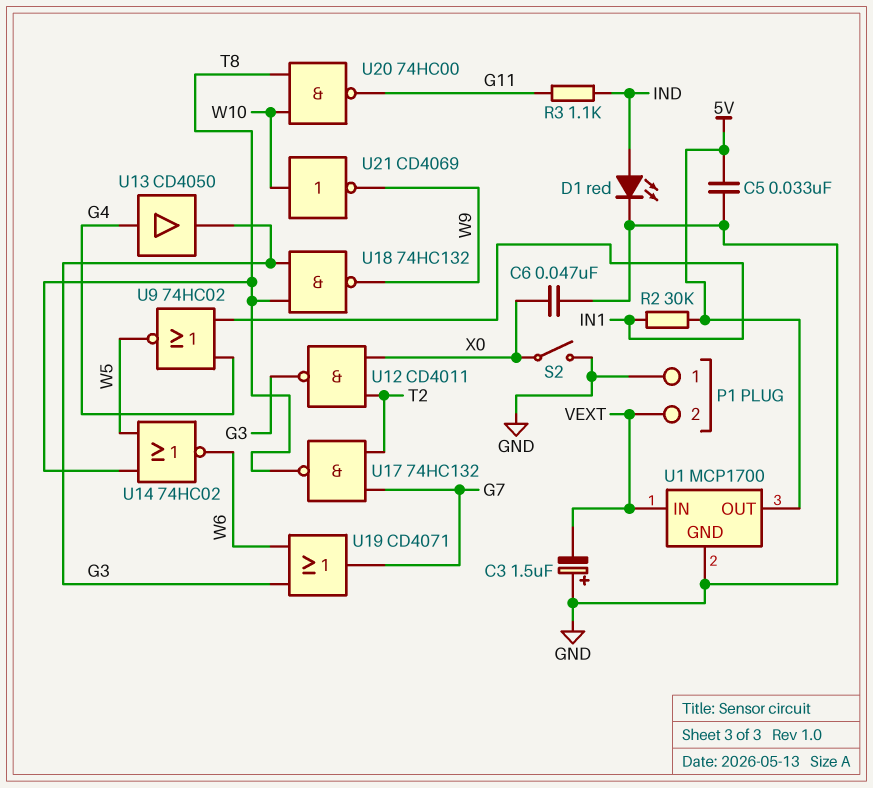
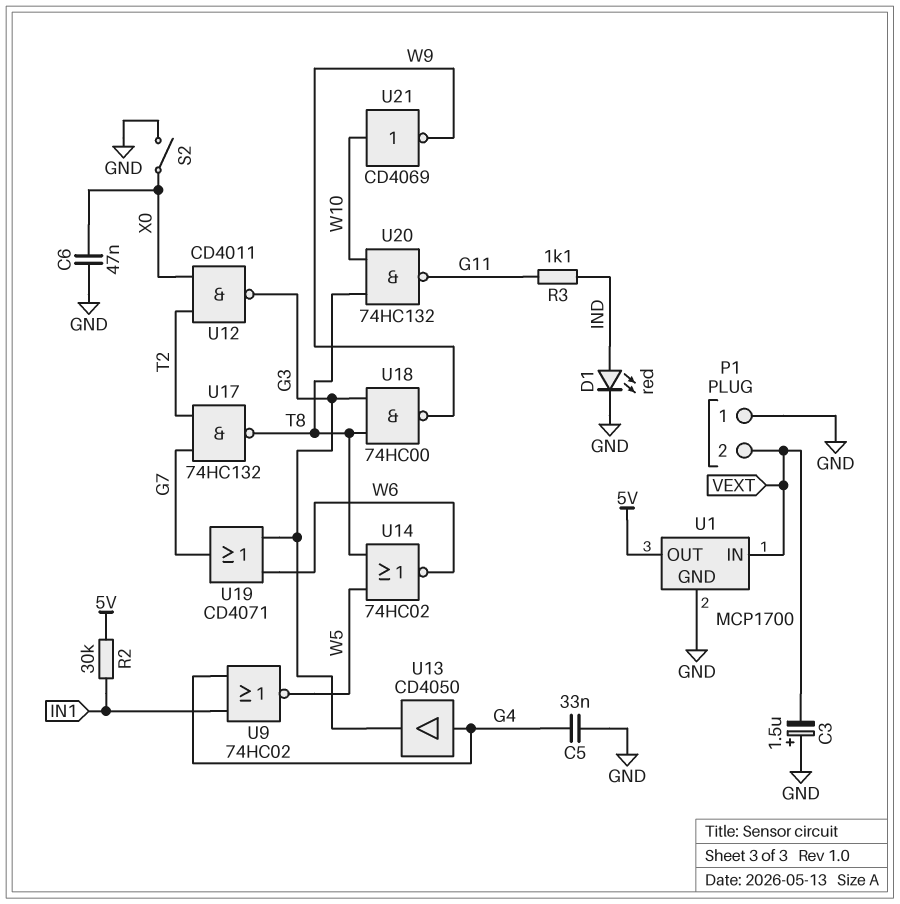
C5: 33nF (5V, GND) -> 33nF (G4, GND)
U18: NAND 74HC132 (in G3, in T8, out W9) -> NAND 74HC00 (in G3, in T8, out W9)
U20: NAND 74HC00 (in T8, in W10, out G11) -> NAND 74HC132 (in T8, in W10, out G11)

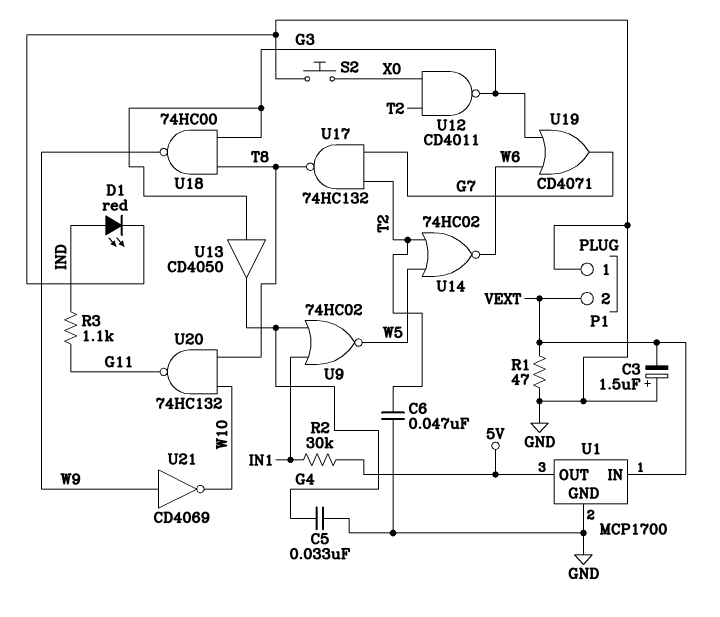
C6: 47nF (GND, X0) -> 47nF (GND, T2)
R1: none -> 47 (GND, VEXT)
S2: switch (GND, X0) -> button (GND, X0)
U13: buffer CD4050 (in G4, out G3) -> buffer CD4050 (in G3, out G4)
U14: NOR 74HC02 (in T8, in W5, out W6) -> NOR 74HC02 (in T2, in W5, out W6)
U21: NOT CD4069 (in W10, out W9) -> NOT CD4069 (in W9, out W10)

